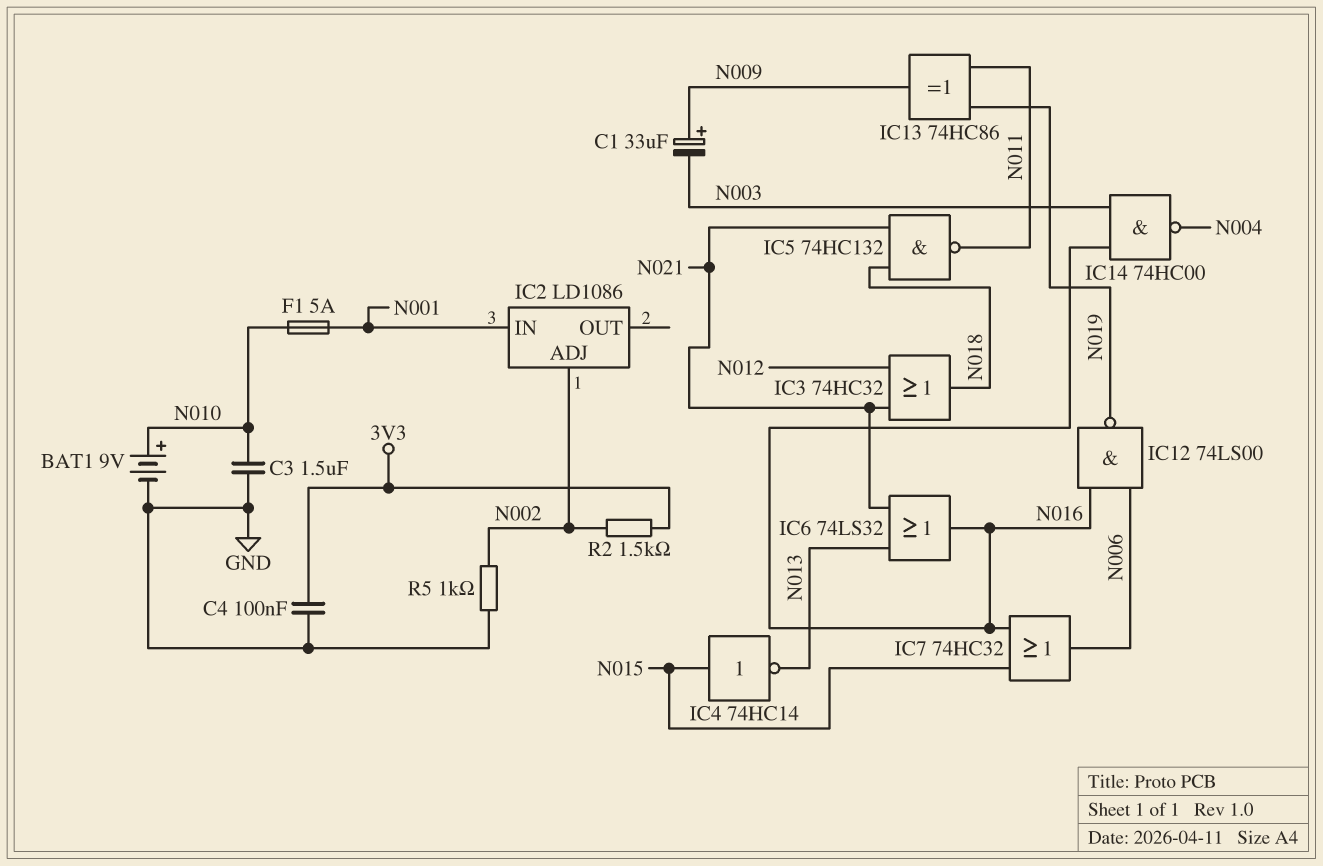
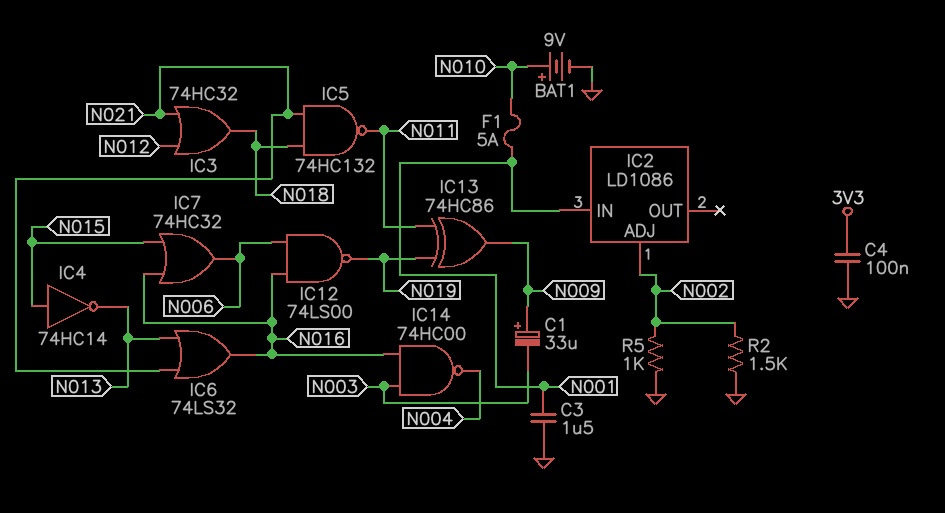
C3: 1.5uF (GND, N010) -> 1.5uF (GND, N001)
R2: 1.5k (3V3, N002) -> 1.5k (GND, N002)

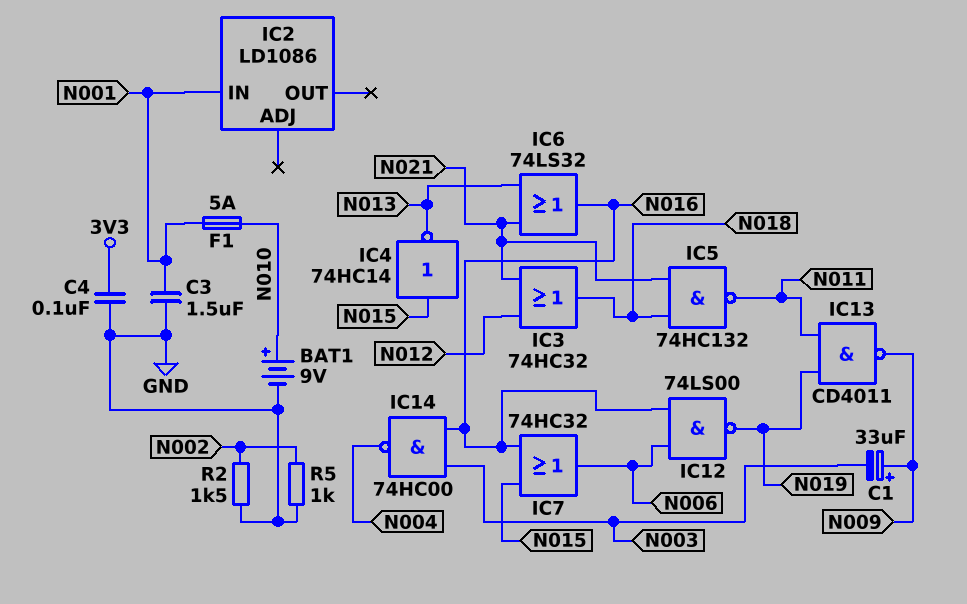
IC2 pin ADJ: N002 -> none
IC13: XOR 74HC86 (in N011, in N019, out N009) -> NAND CD4011 (in N011, in N019, out N009)

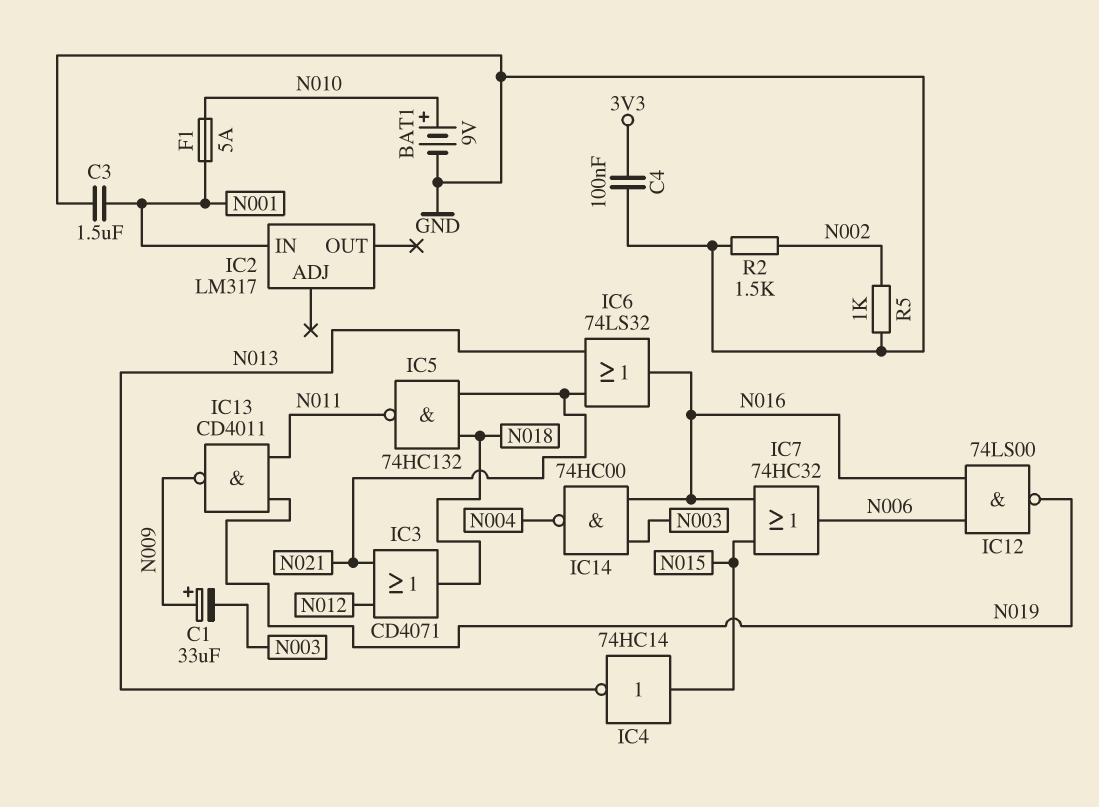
IC2: LD1086 -> LM317
IC3: OR 74HC32 (in N012, in N021, out N018) -> OR CD4071 (in N012, in N021, out N018)

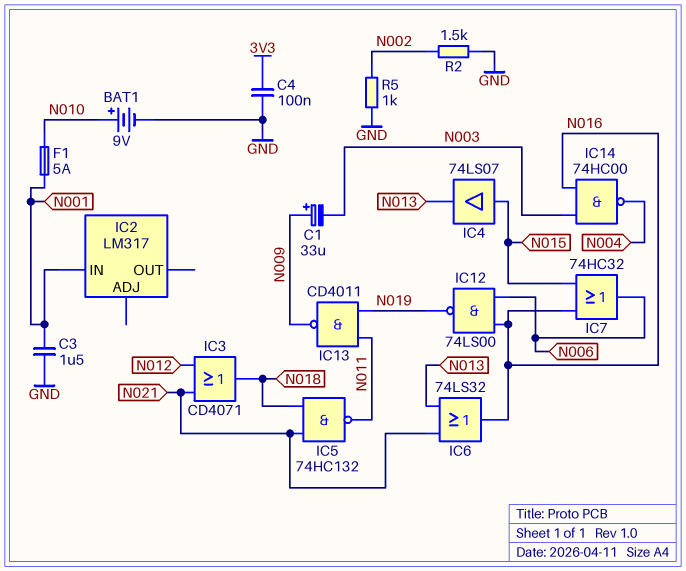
IC4: NOT 74HC14 (in N015, out N013) -> buffer 74LS07 (in N015, out N013)

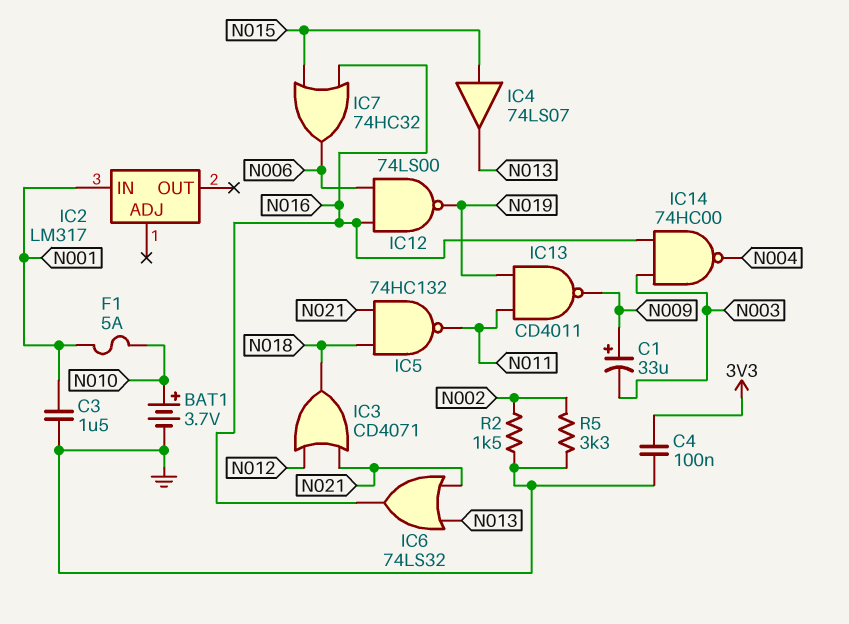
BAT1: 9V (plus N010, minus GND) -> 3.7V (plus N010, minus GND)
R5: 1k (GND, N002) -> 3.3k (GND, N002)

